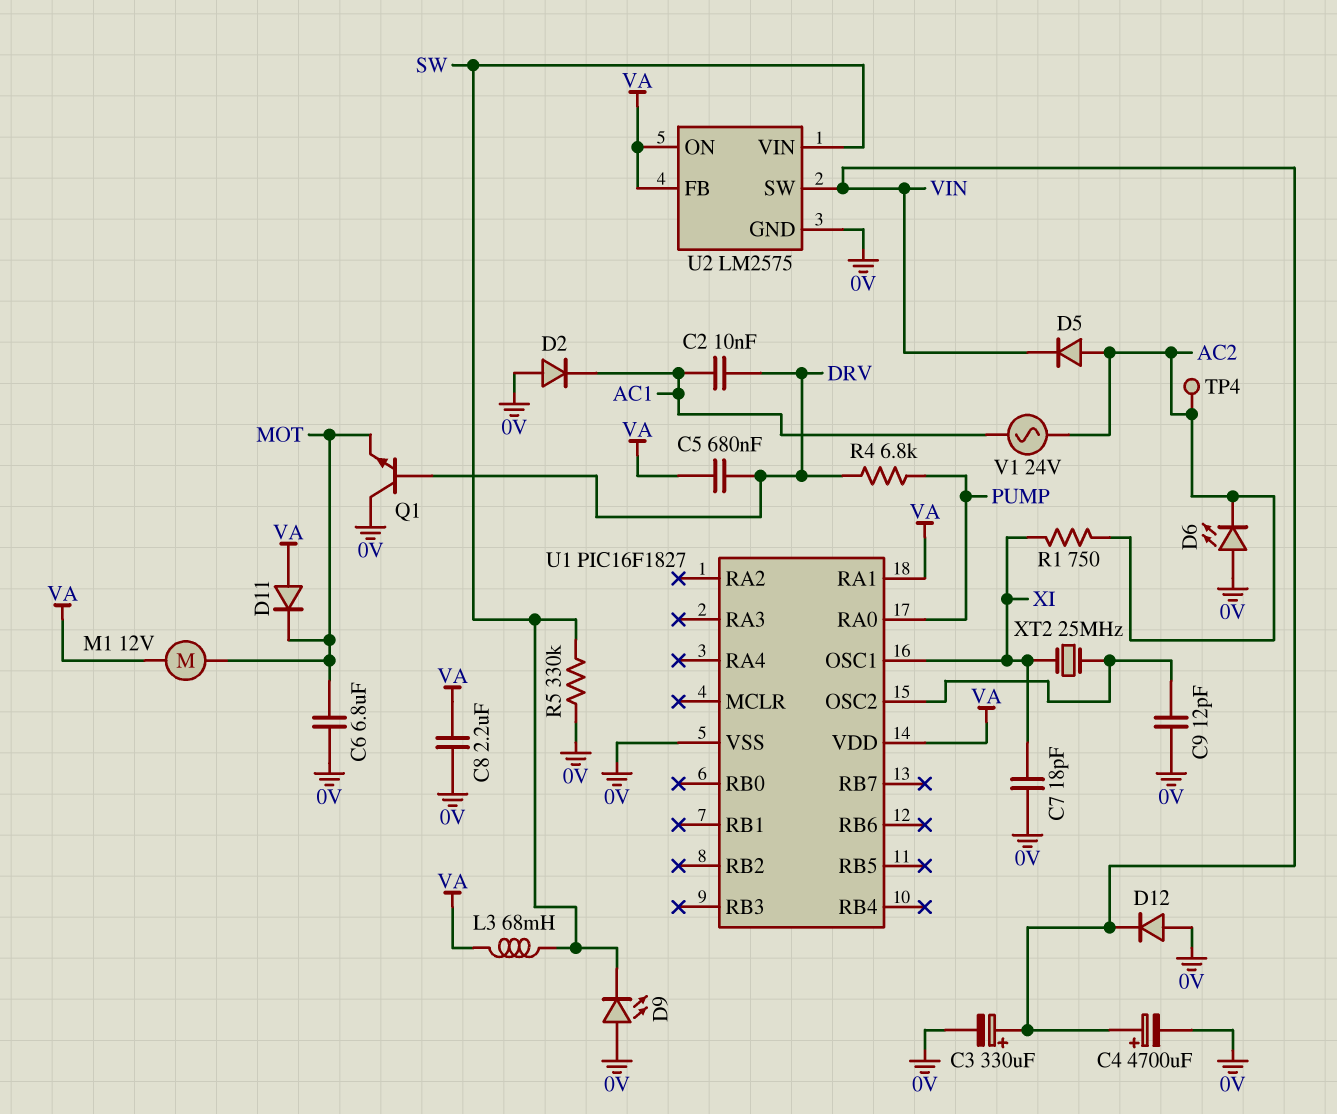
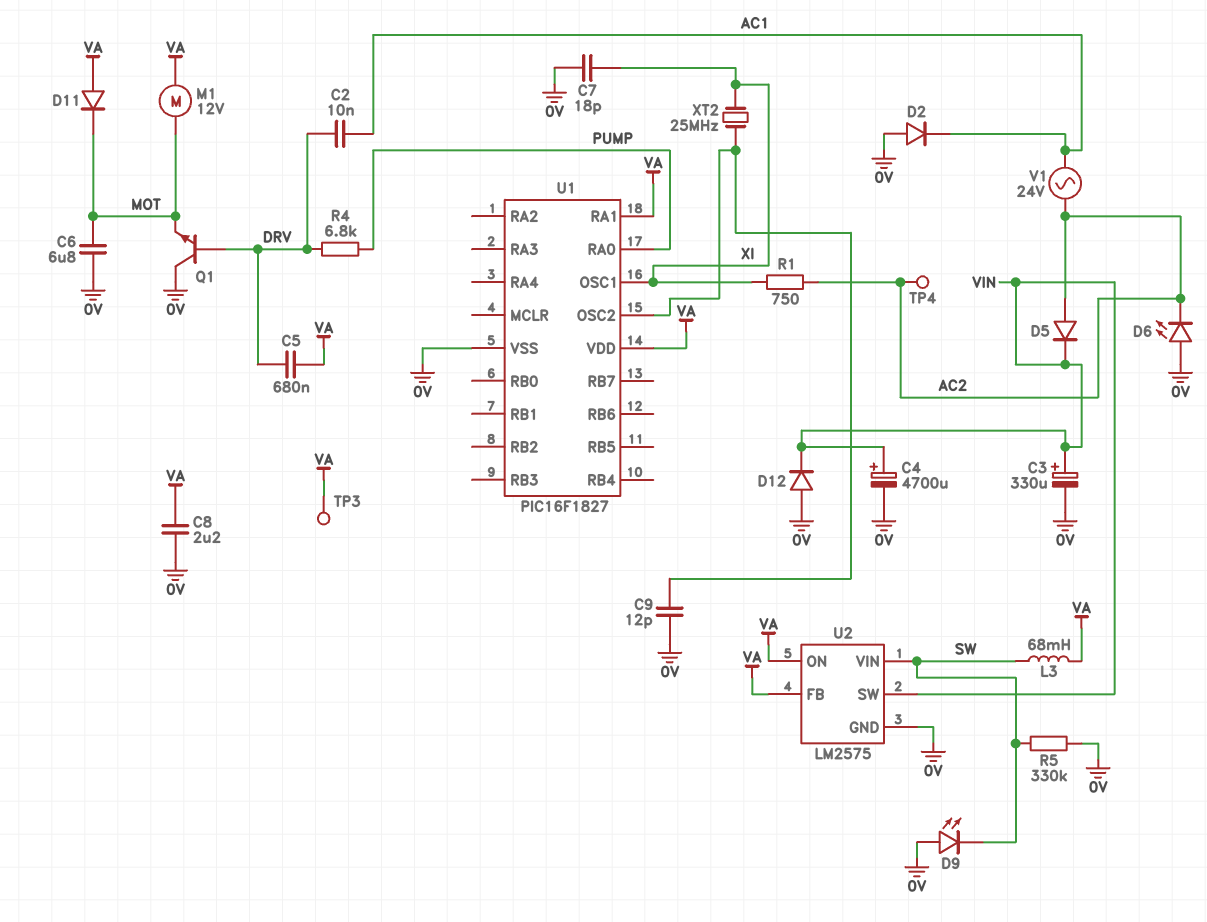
TP3: none -> test point (VA)

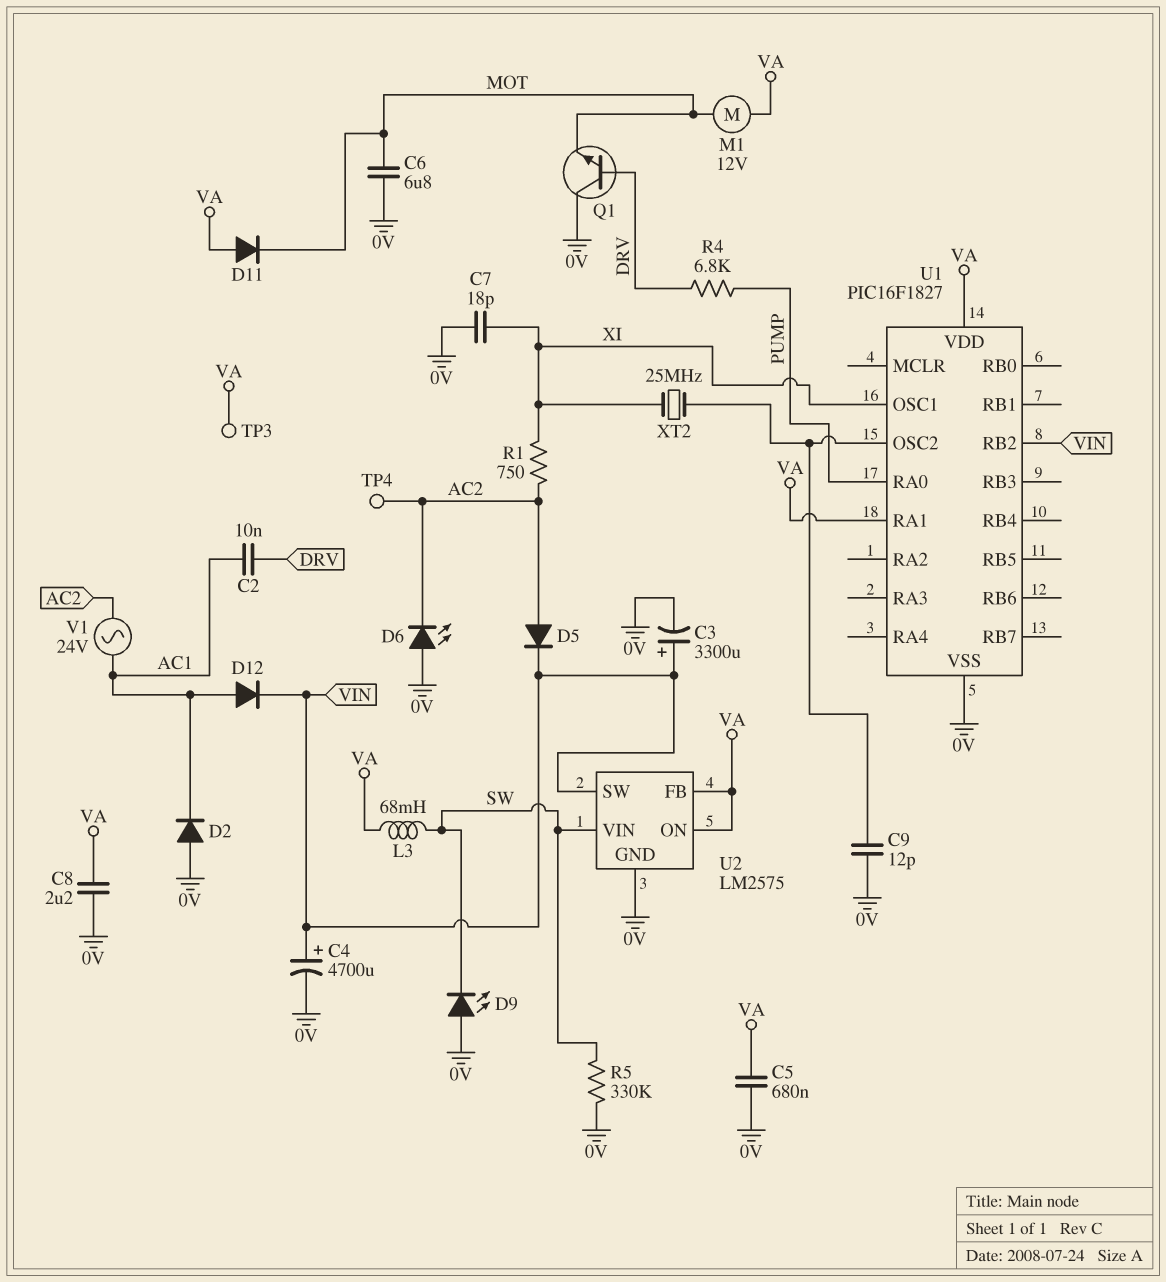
C3: 330uF (plus VIN, minus 0V) -> 3300uF (plus VIN, minus 0V)
C5: 680nF (DRV, VA) -> 680nF (0V, VA)
D12: diode (A 0V, K VIN) -> diode (A AC1, K VIN)
U1 pin RB2: none -> VIN

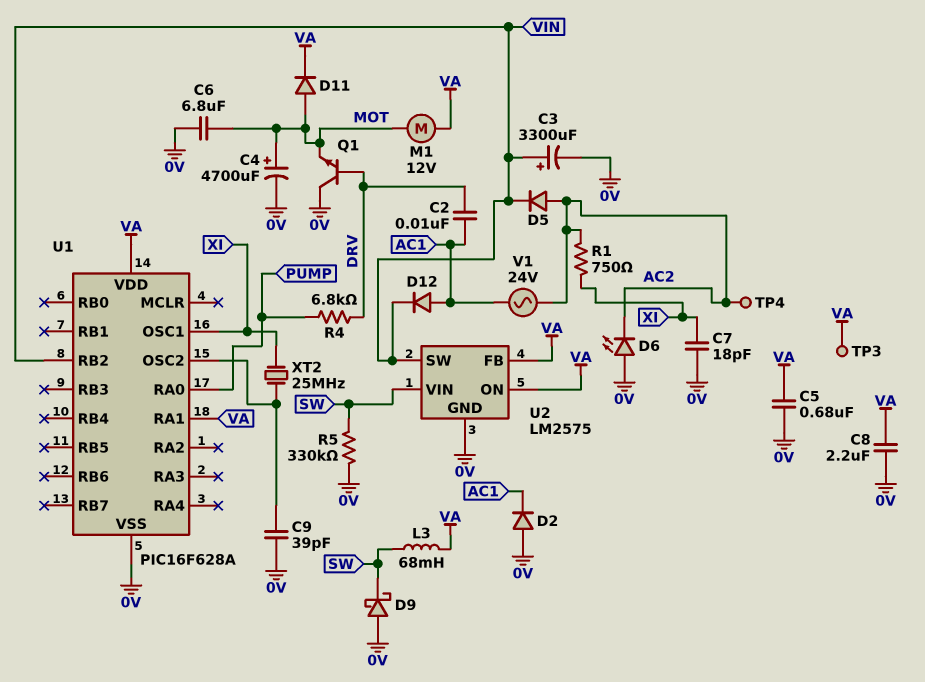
C4: 4700uF (plus VIN, minus 0V) -> 4700uF (plus MOT, minus 0V)
C9: 12pF (0V, U1/OSC2) -> 39pF (0V, U1/OSC2)
D9: LED (A 0V, K SW) -> schottky (A 0V, K SW)
D11: diode (A VA, K MOT) -> diode (A MOT, K VA)
U1: PIC16F1827 -> PIC16F628A

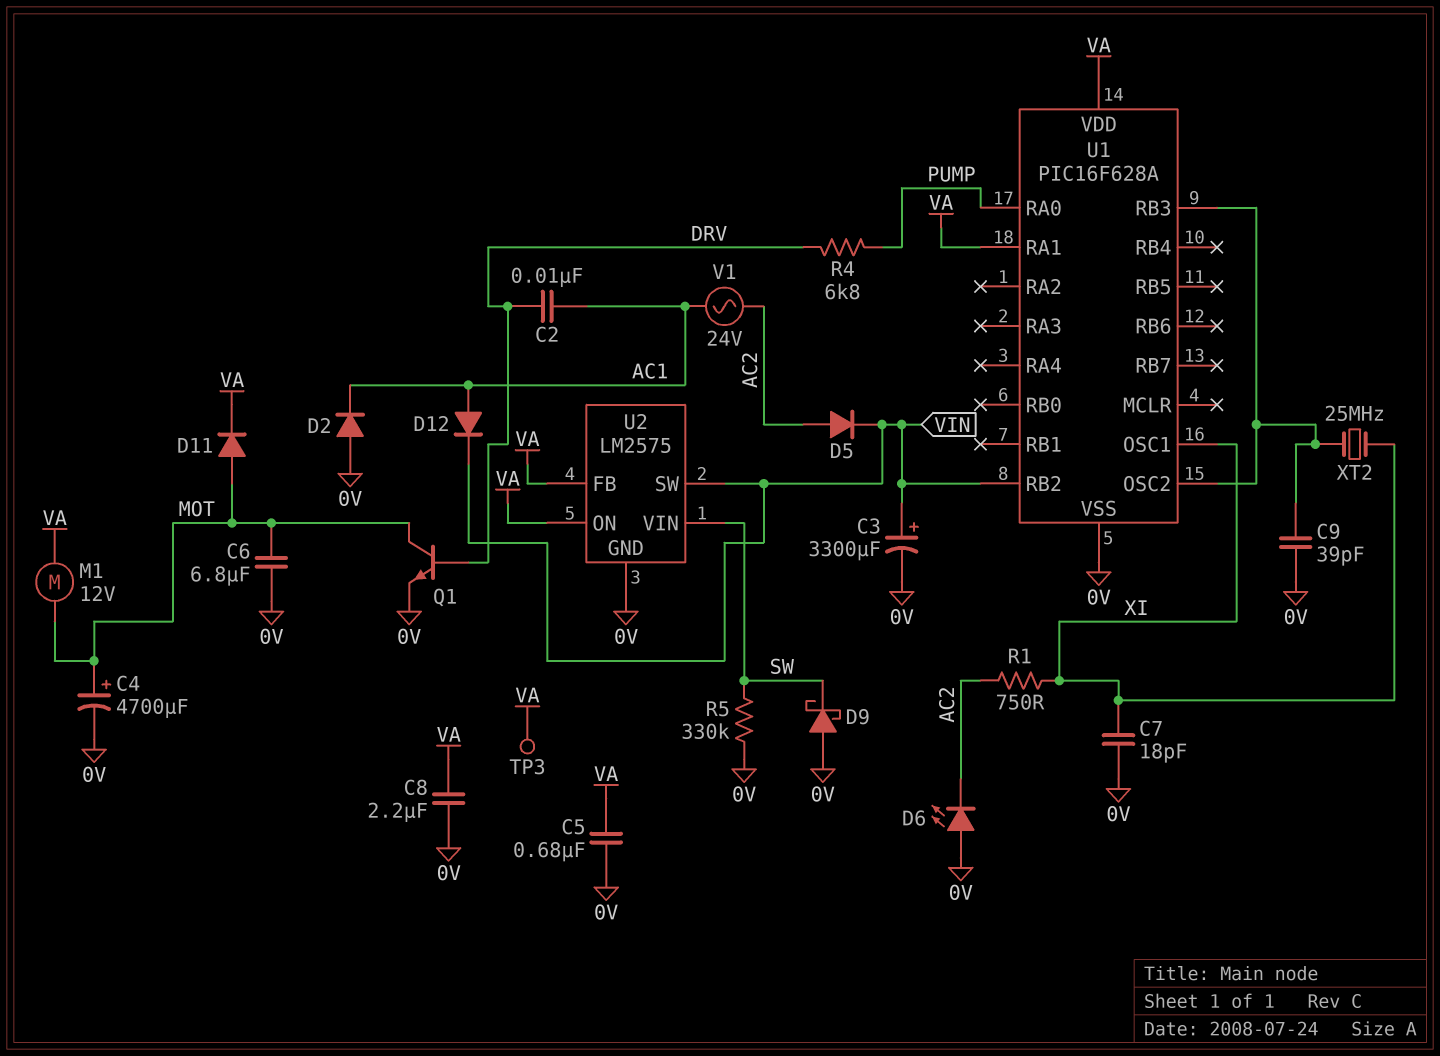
L3: 68mH (SW, VA) -> none
Q1: NPN (B DRV, C 0V, E MOT) -> NPN (B DRV, C MOT, E 0V)
TP4: test point (AC2) -> none
U1 pin RB3: none -> U1/OSC2

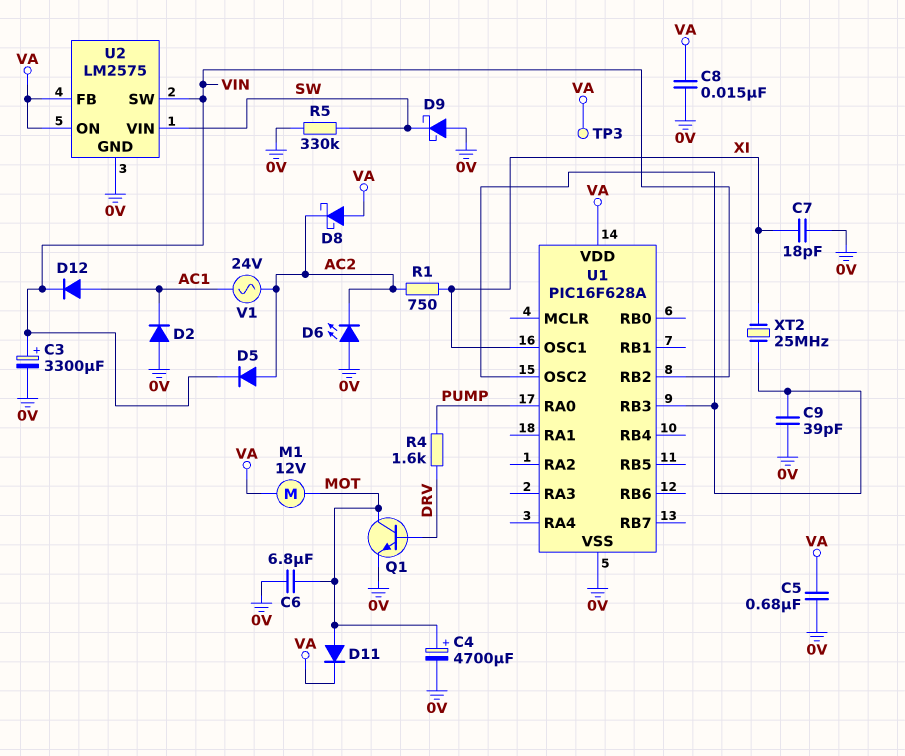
C2: 10nF (AC1, DRV) -> none
C8: 2.2uF (0V, VA) -> 15nF (0V, VA)
D8: none -> schottky (A VA, K AC2)
R4: 6.8k (DRV, PUMP) -> 1.6k (DRV, PUMP)
U1 pin RA1: VA -> none

